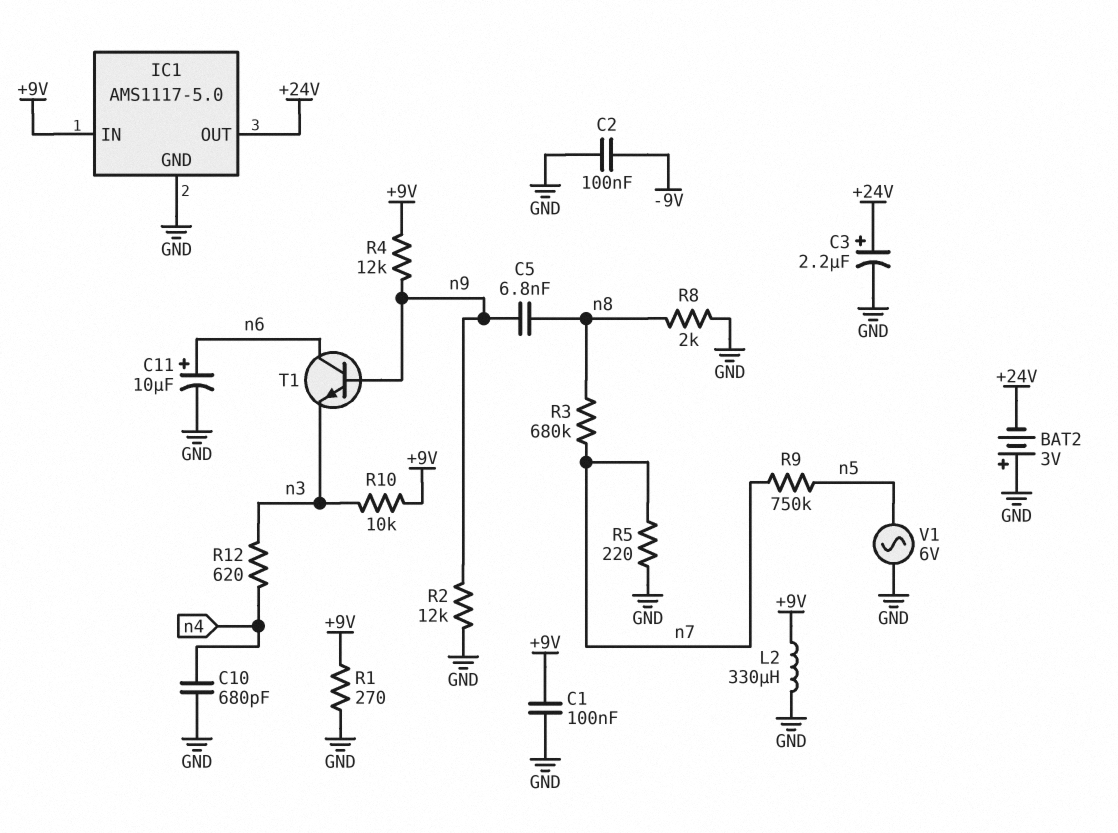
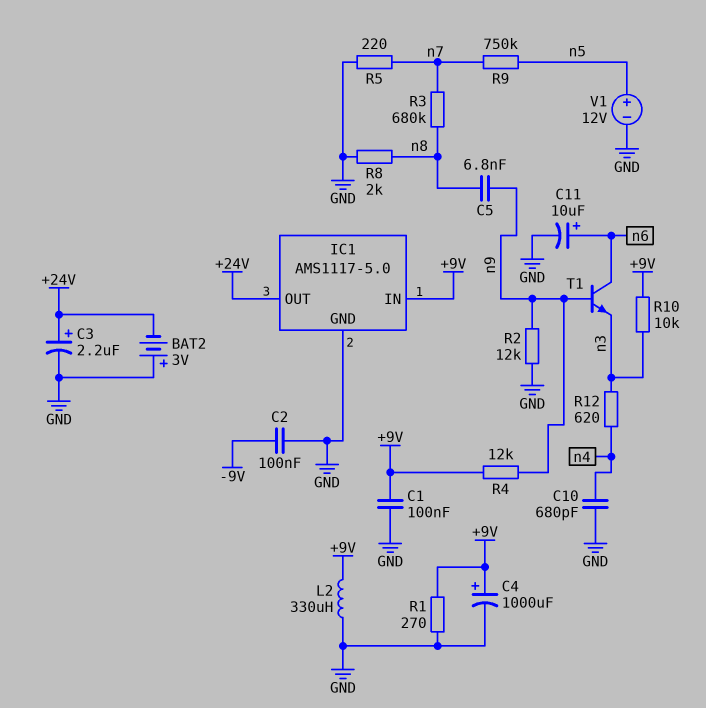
C4: none -> 1000uF (plus +9V, minus GND)
V1: AC 6V (GND, n5) -> 12V (plus n5, minus GND)

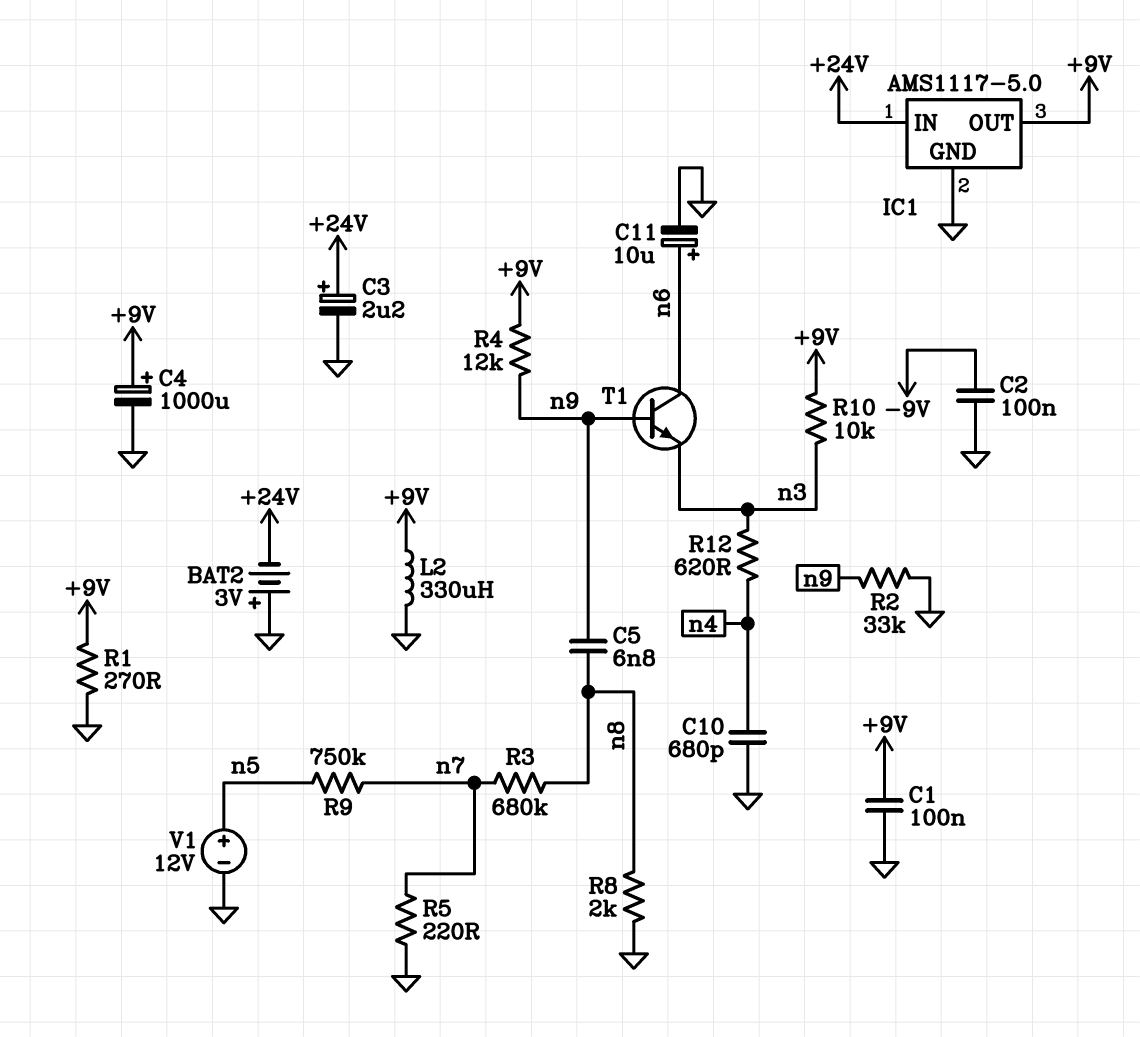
IC1 pin IN: +9V -> +24V
IC1 pin OUT: +24V -> +9V
R2: 12k (GND, n9) -> 33k (GND, n9)

